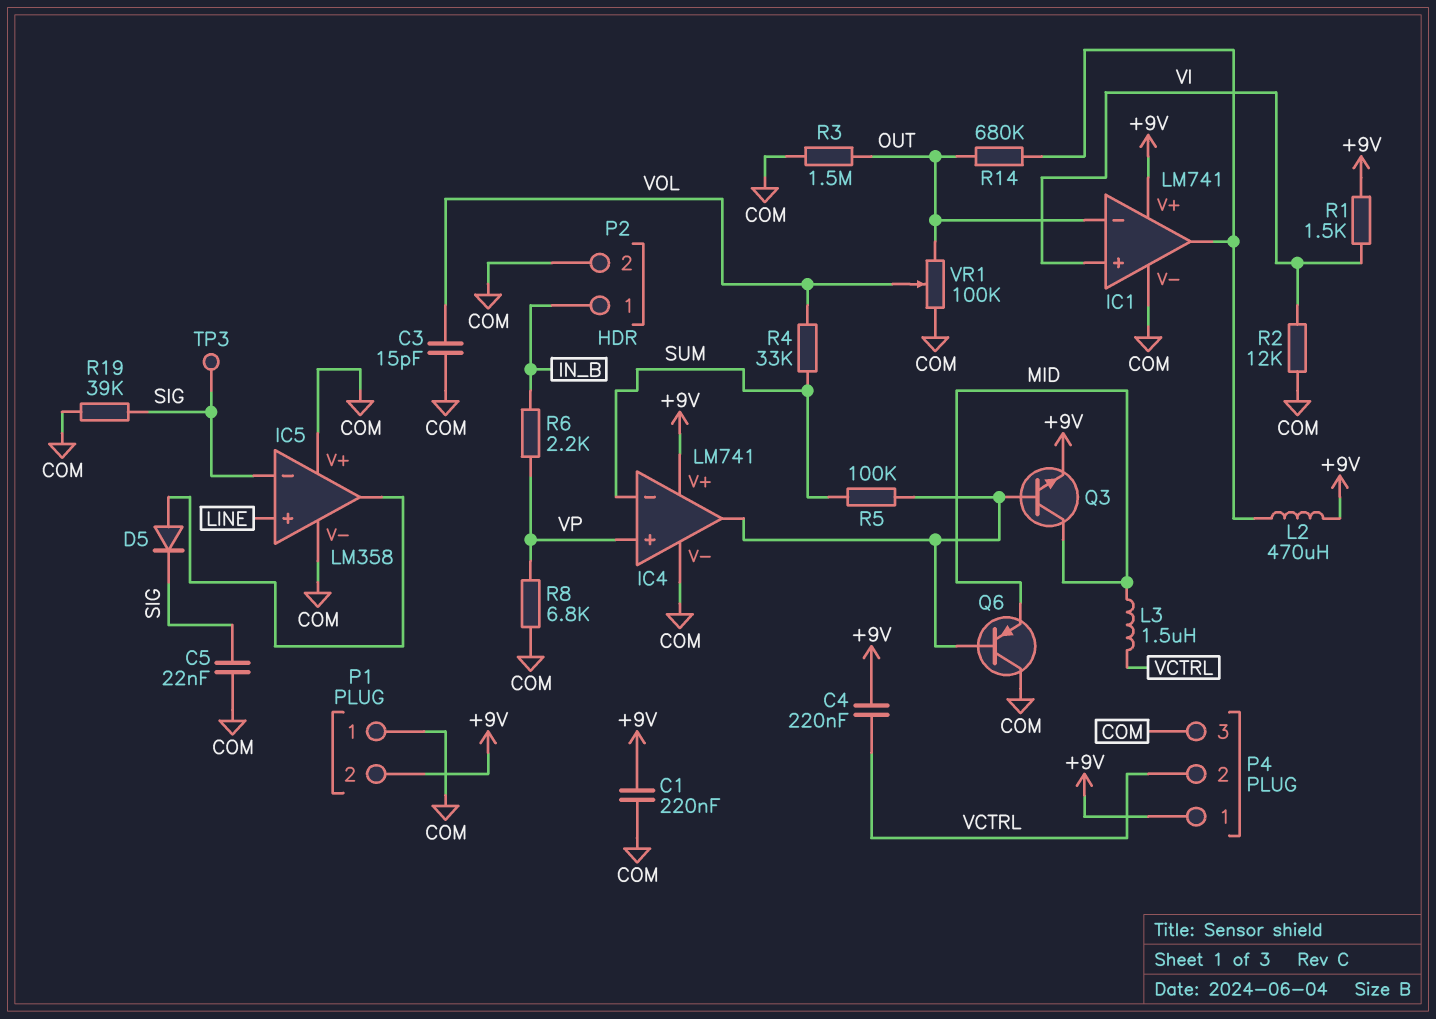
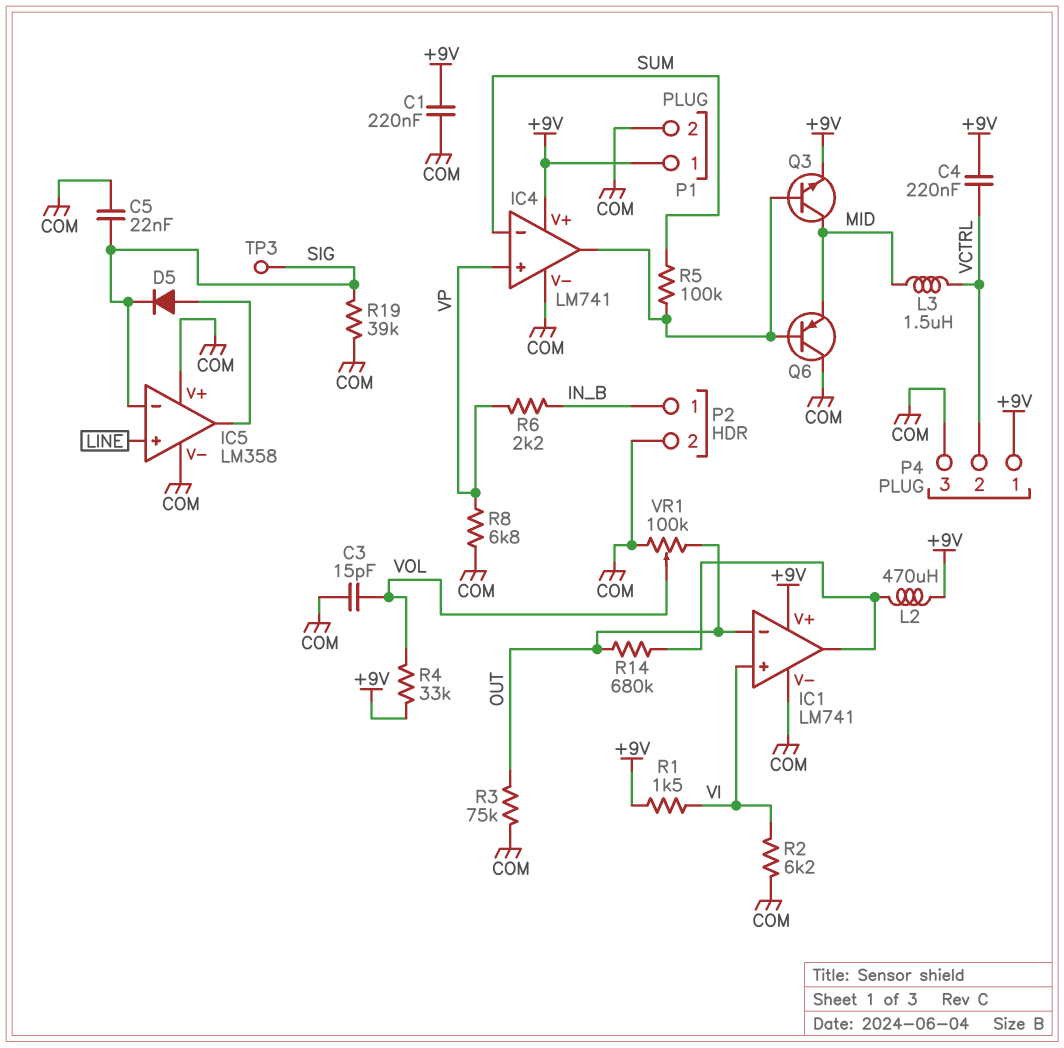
P1 pin 1: COM -> +9V
P1 pin 2: +9V -> COM
R2: 12k (COM, VI) -> 6.2k (COM, VI)
R3: 1.5M (COM, OUT) -> 75k (COM, OUT)
R4: 33k (SUM, VOL) -> 33k (+9V, VOL)

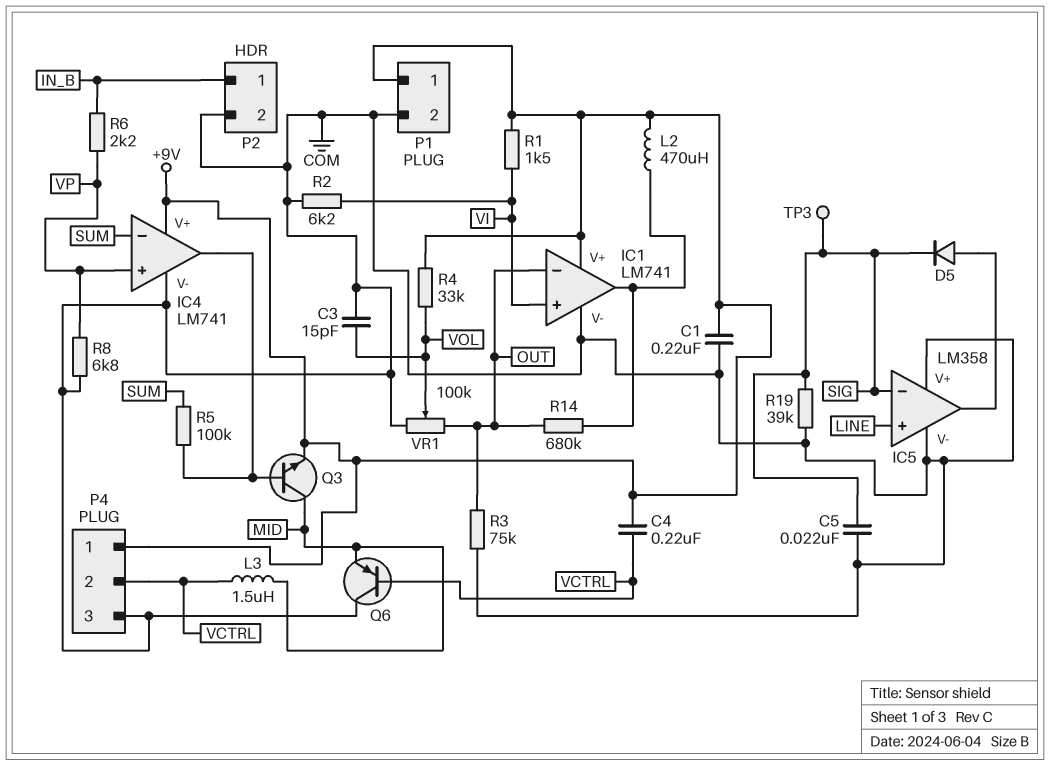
Q6: PNP (B IC4/out, C COM, E MID) -> PNP (B VCTRL, C COM, E MID)

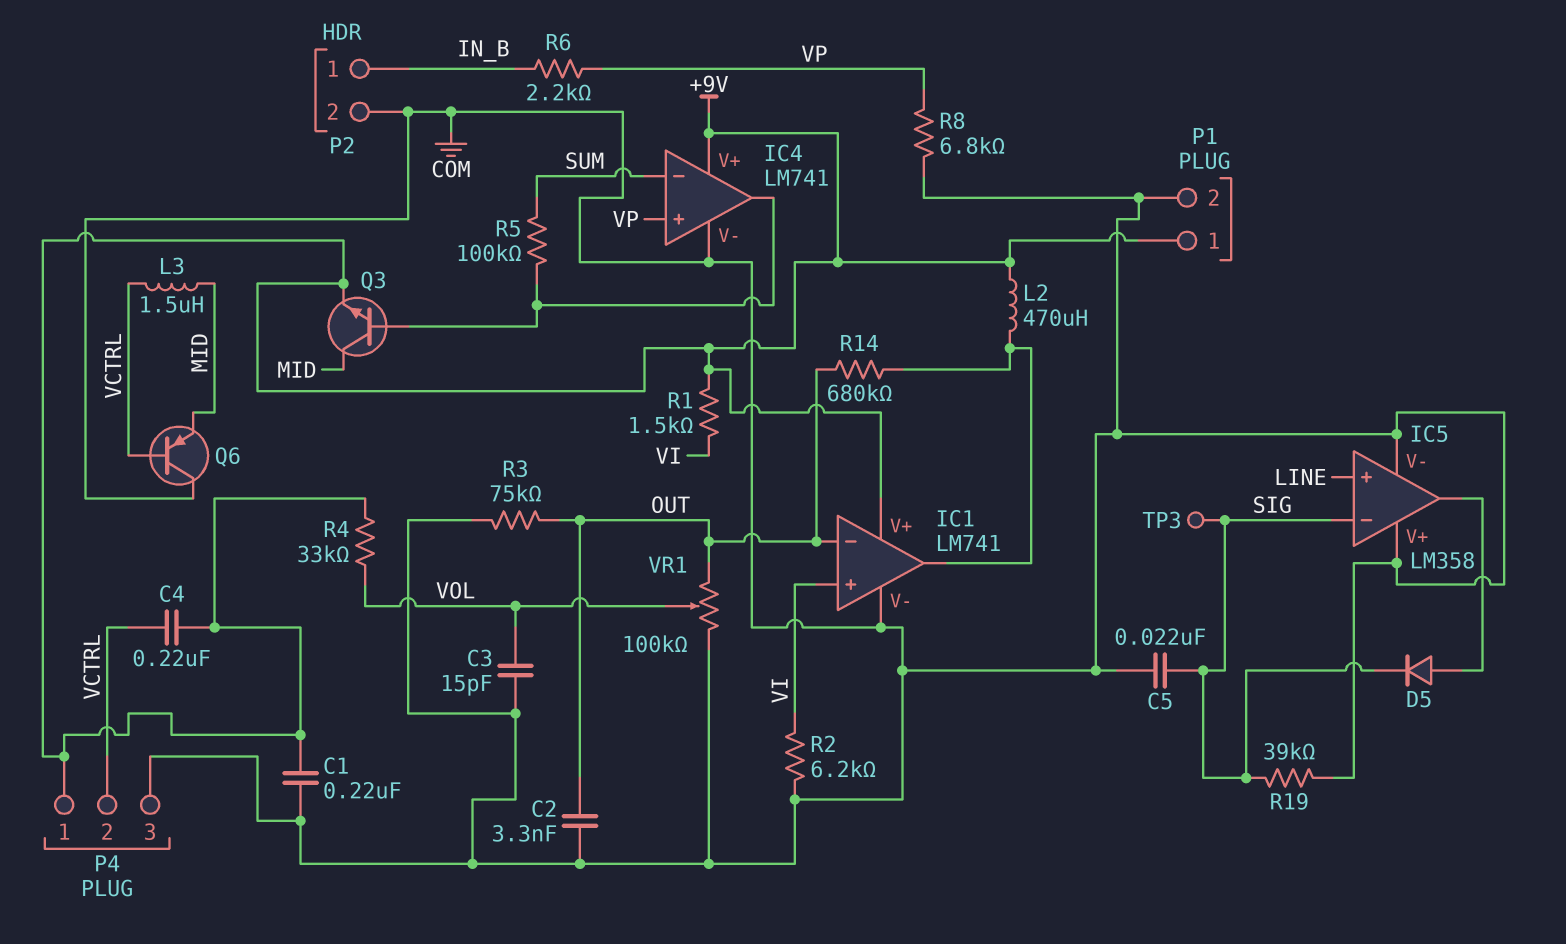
C2: none -> 3.3nF (COM, OUT)

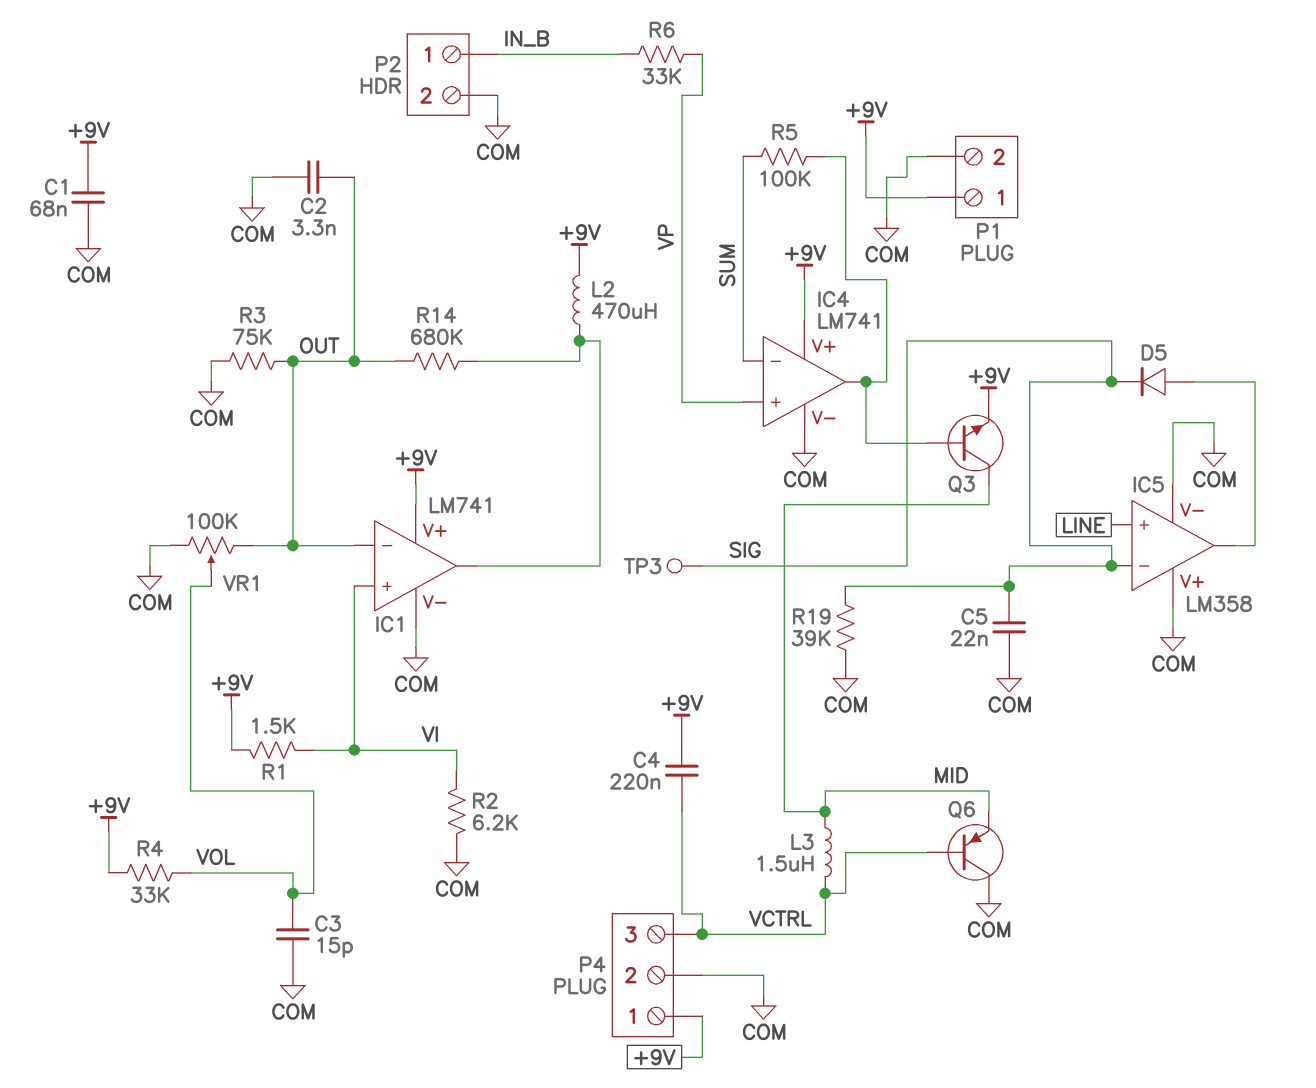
C1: 220nF (+9V, COM) -> 68nF (+9V, COM)
P4 pin 2: VCTRL -> COM
P4 pin 3: COM -> VCTRL
R6: 2.2k (IN_B, VP) -> 33k (IN_B, VP)
R8: 6.8k (COM, VP) -> none

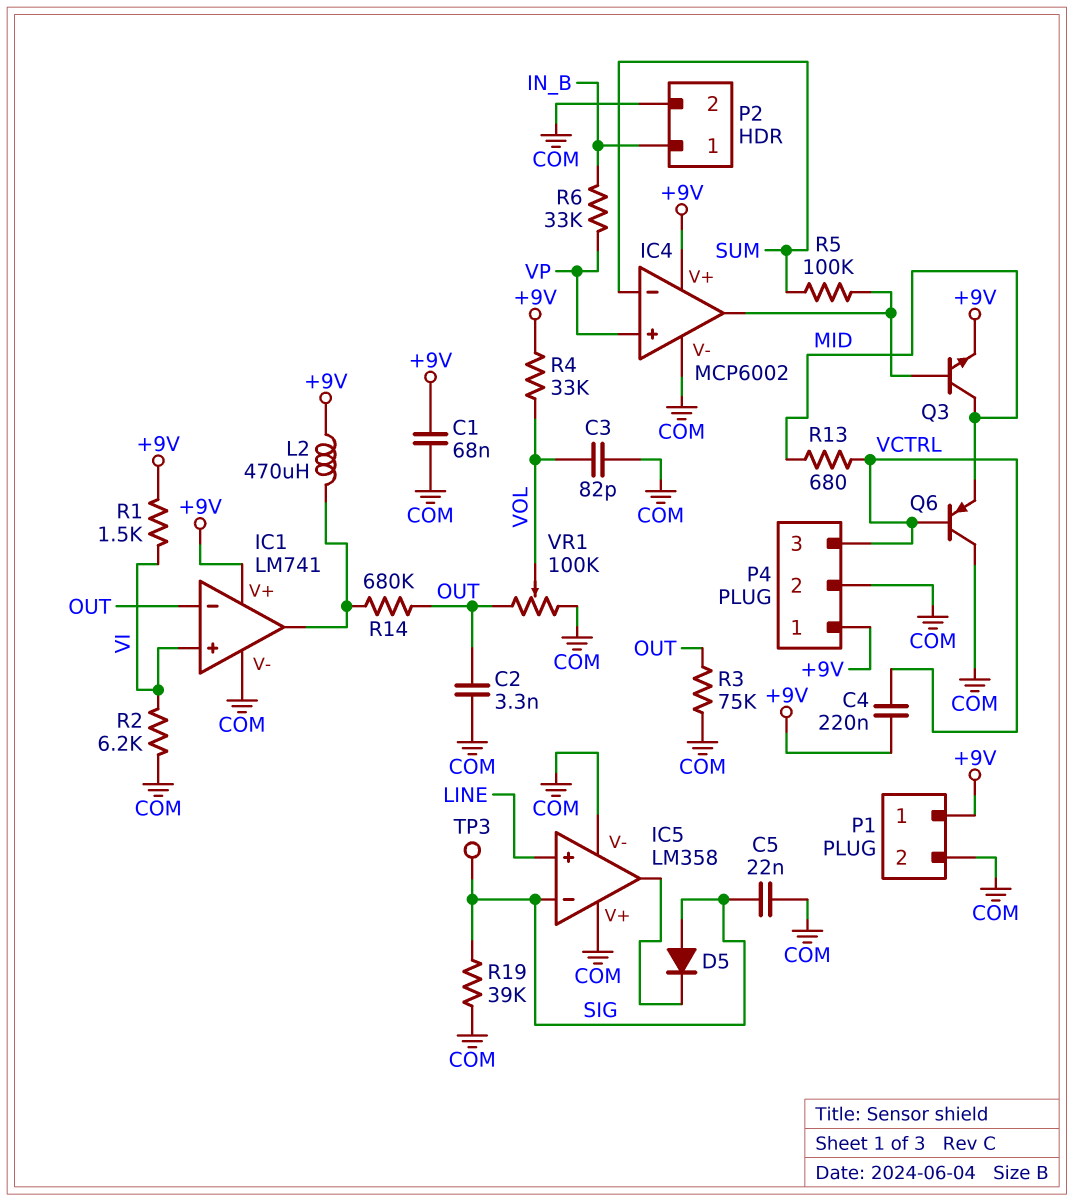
C3: 15pF (COM, VOL) -> 82pF (COM, VOL)
D5: diode (A IC5/out, K SIG) -> diode (A SIG, K IC5/out)
IC4: LM741 -> MCP6002
L3: 1.5uH (MID, VCTRL) -> none
R13: none -> 680 (MID, VCTRL)

